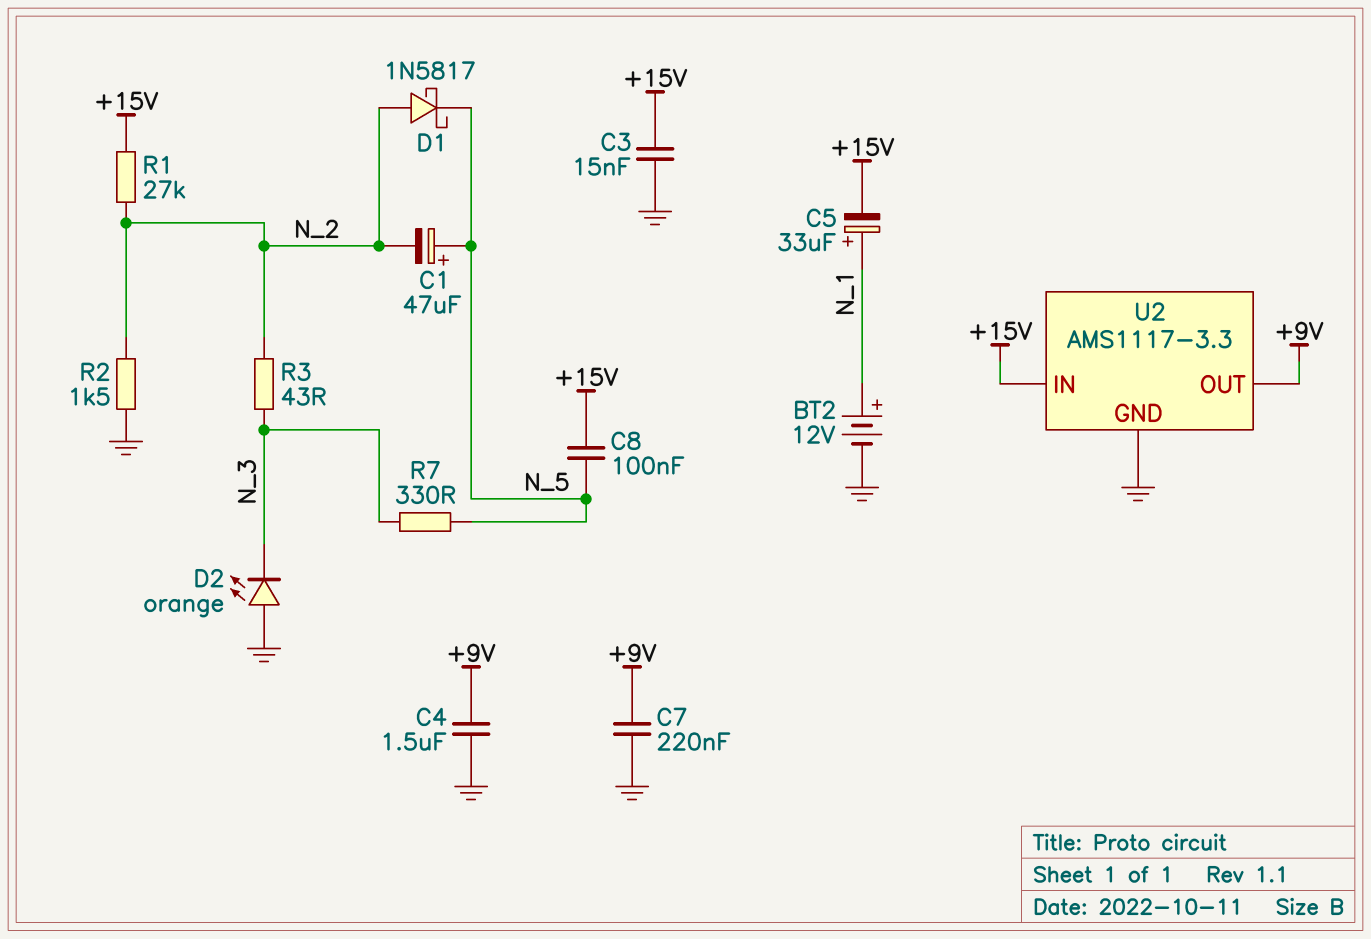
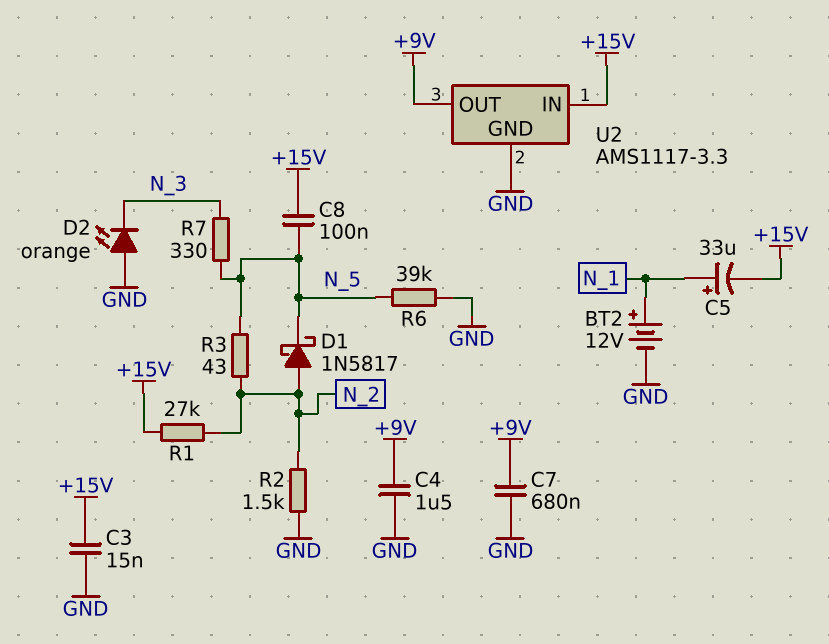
C1: 47uF (plus N_5, minus N_2) -> none
C7: 220nF (+9V, GND) -> 680nF (+9V, GND)
R3: 43 (N_2, N_3) -> 43 (N_2, N_5)
R6: none -> 39k (GND, N_5)

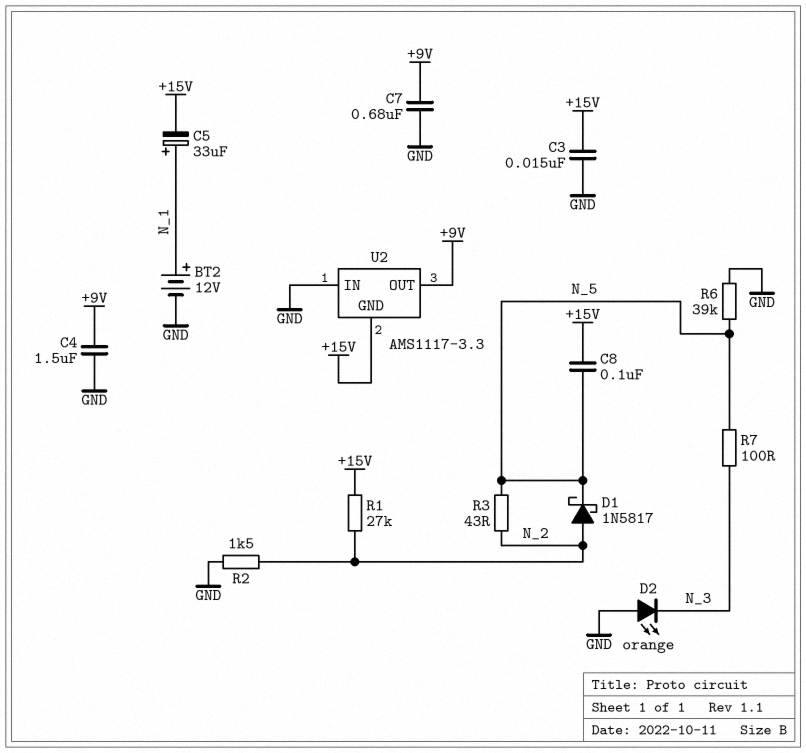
R7: 330 (N_3, N_5) -> 100 (N_3, N_5)
U2 pin GND: GND -> +15V
U2 pin IN: +15V -> GND

